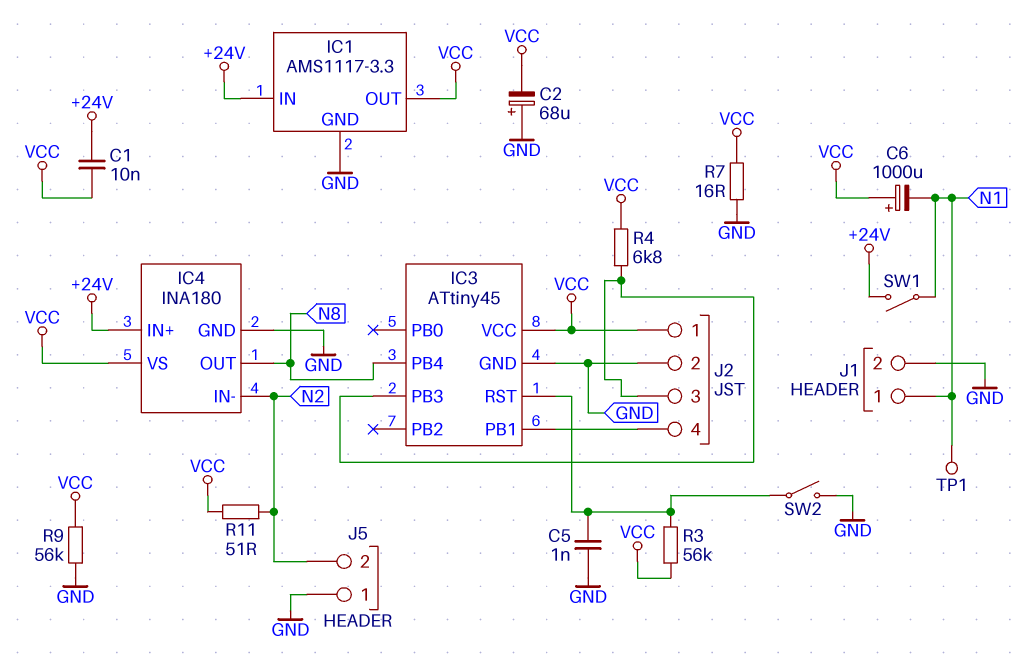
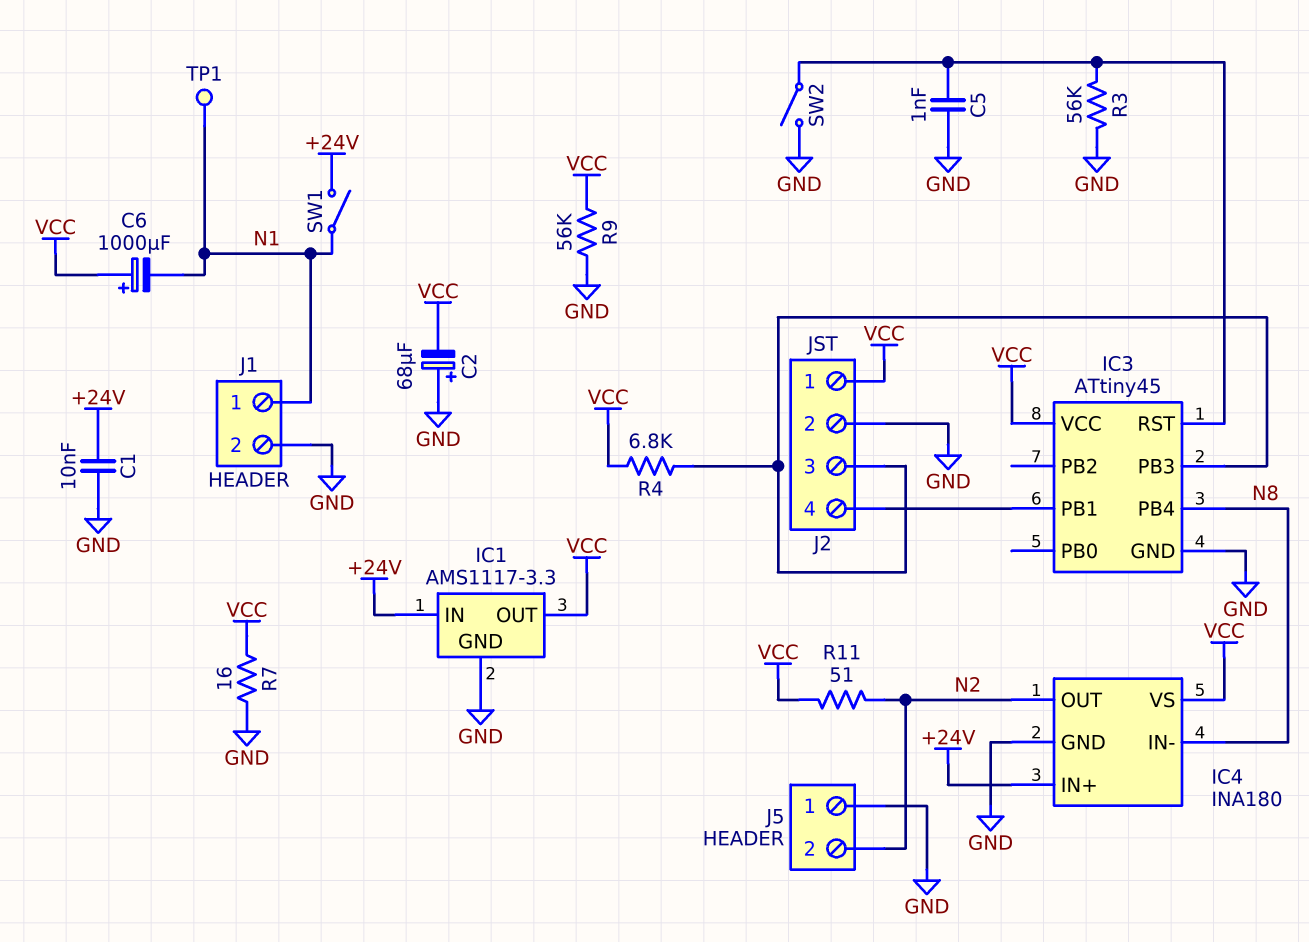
C1: 10nF (+24V, VCC) -> 10nF (+24V, GND)
IC4 pin IN-: N2 -> N8
IC4 pin OUT: N8 -> N2
R3: 56k (IC3/RST, VCC) -> 56k (GND, IC3/RST)

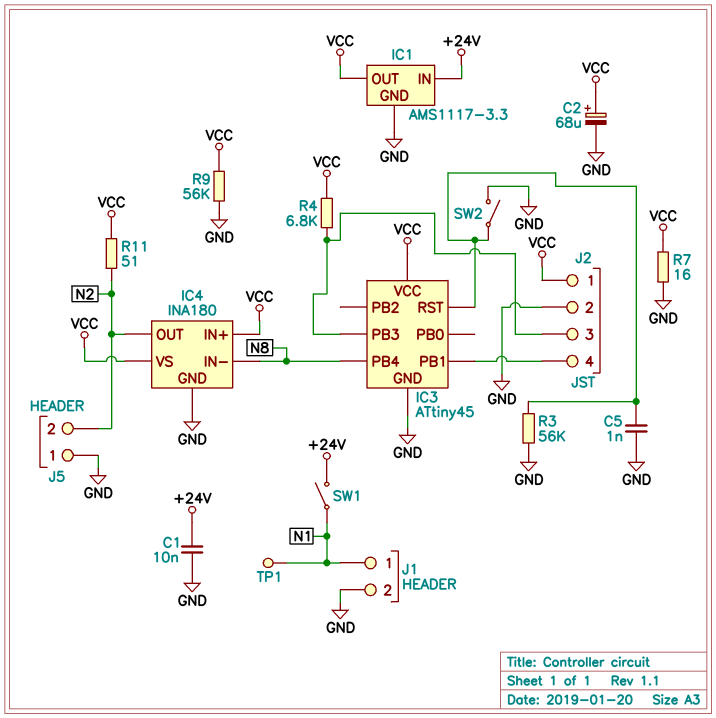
C2: 68uF (plus GND, minus VCC) -> 68uF (plus VCC, minus GND)
C6: 1000uF (plus VCC, minus N1) -> none
IC4 pin IN+: +24V -> VCC

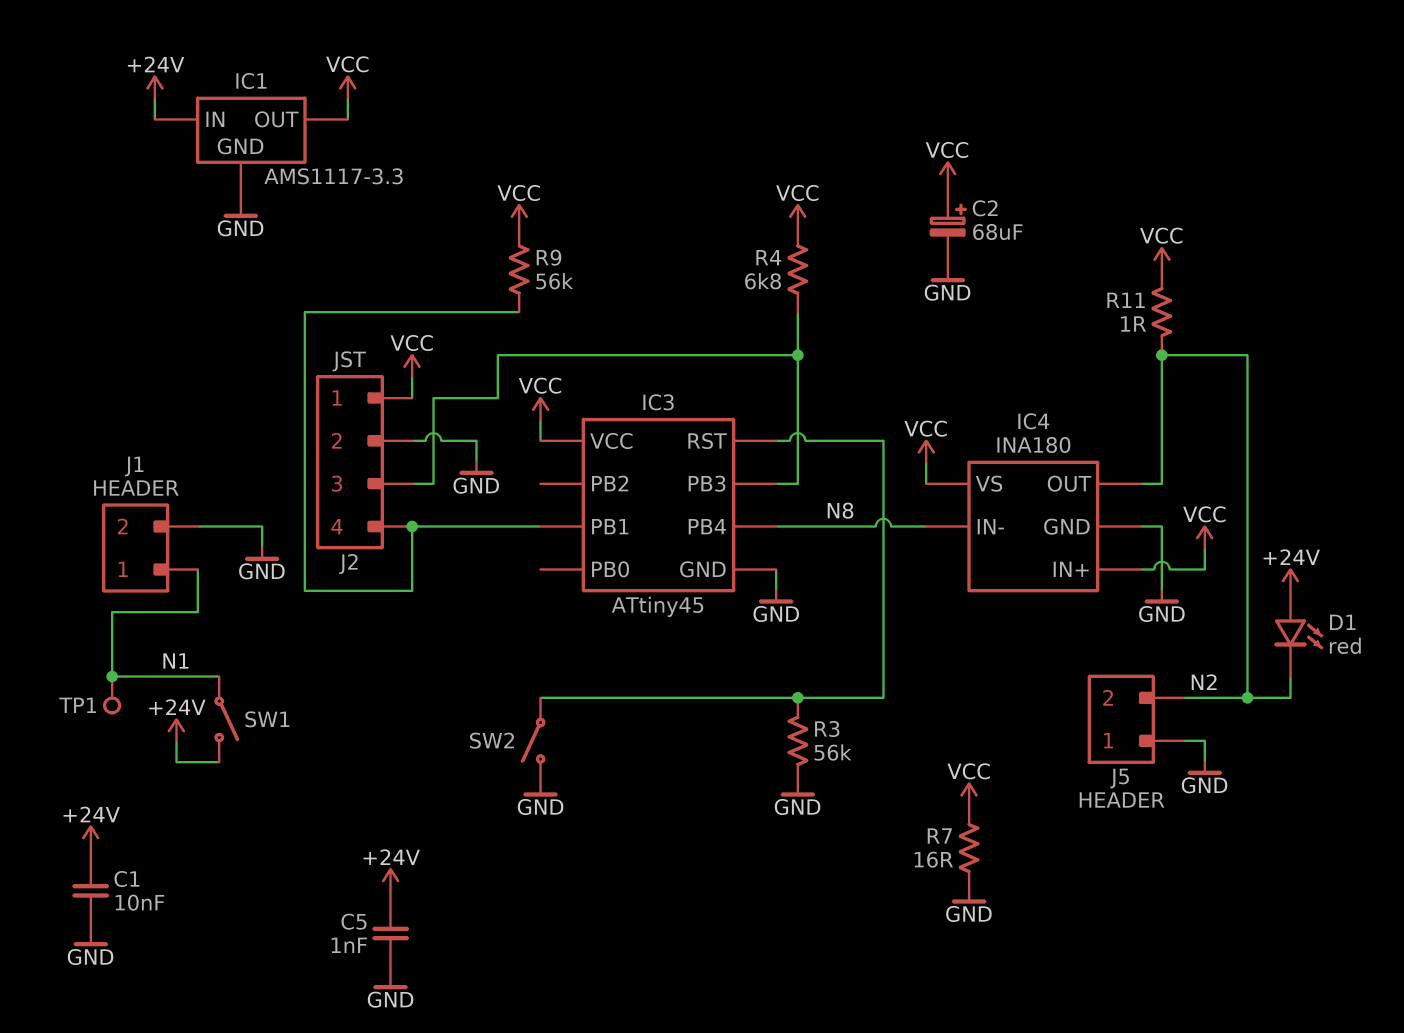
C5: 1nF (GND, IC3/RST) -> 1nF (+24V, GND)
D1: none -> LED red (A +24V, K N2)
R9: 56k (GND, VCC) -> 56k (IC3/PB1, VCC)
R11: 51 (N2, VCC) -> 1 (N2, VCC)

